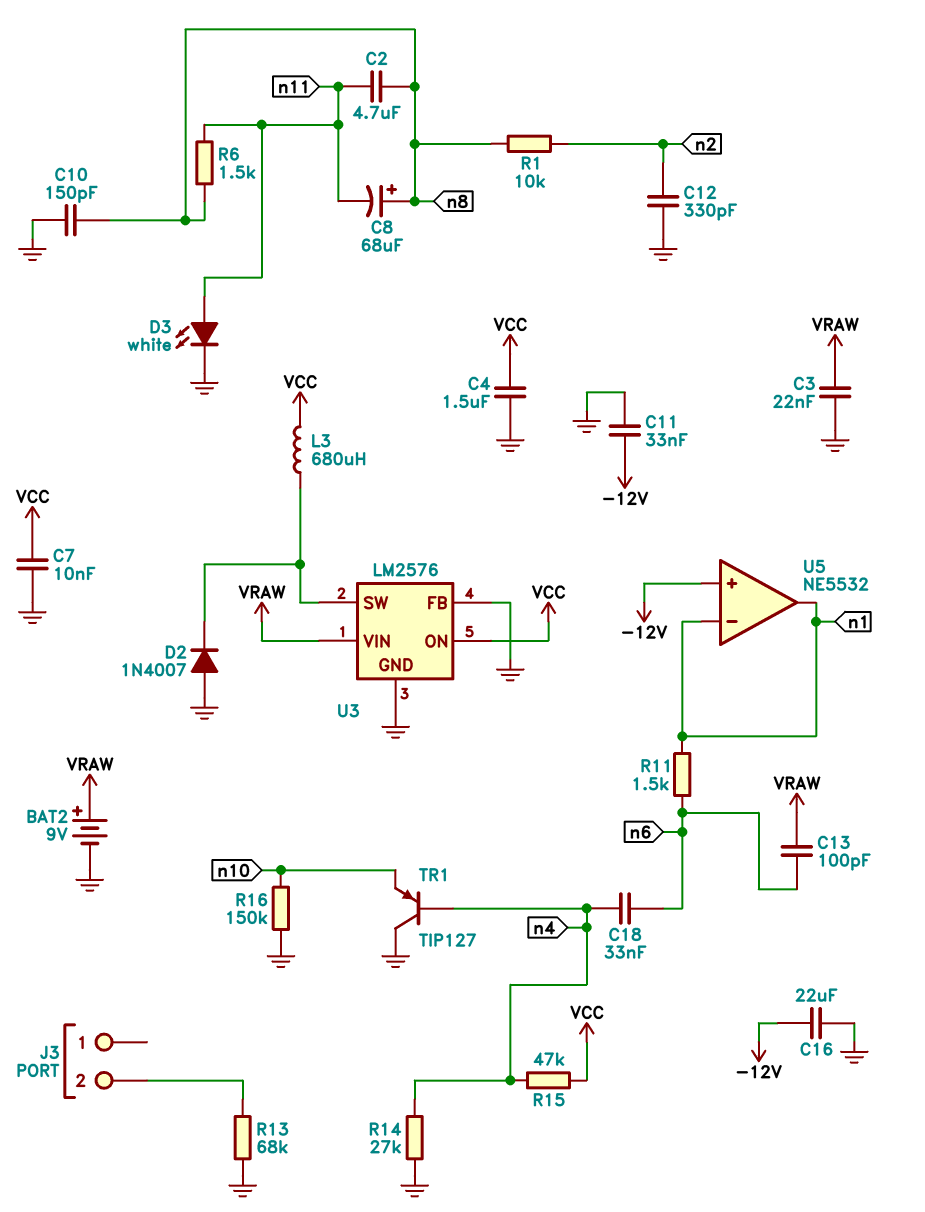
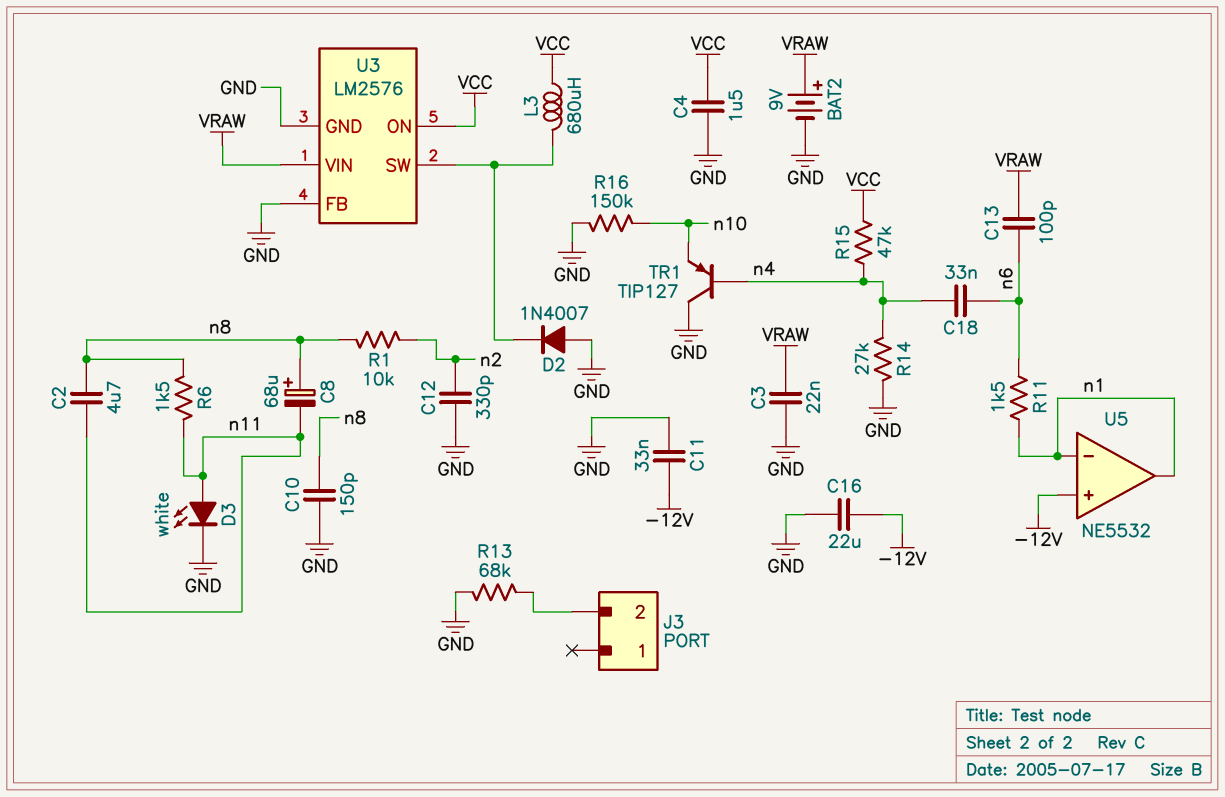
C7: 10nF (GND, VCC) -> none

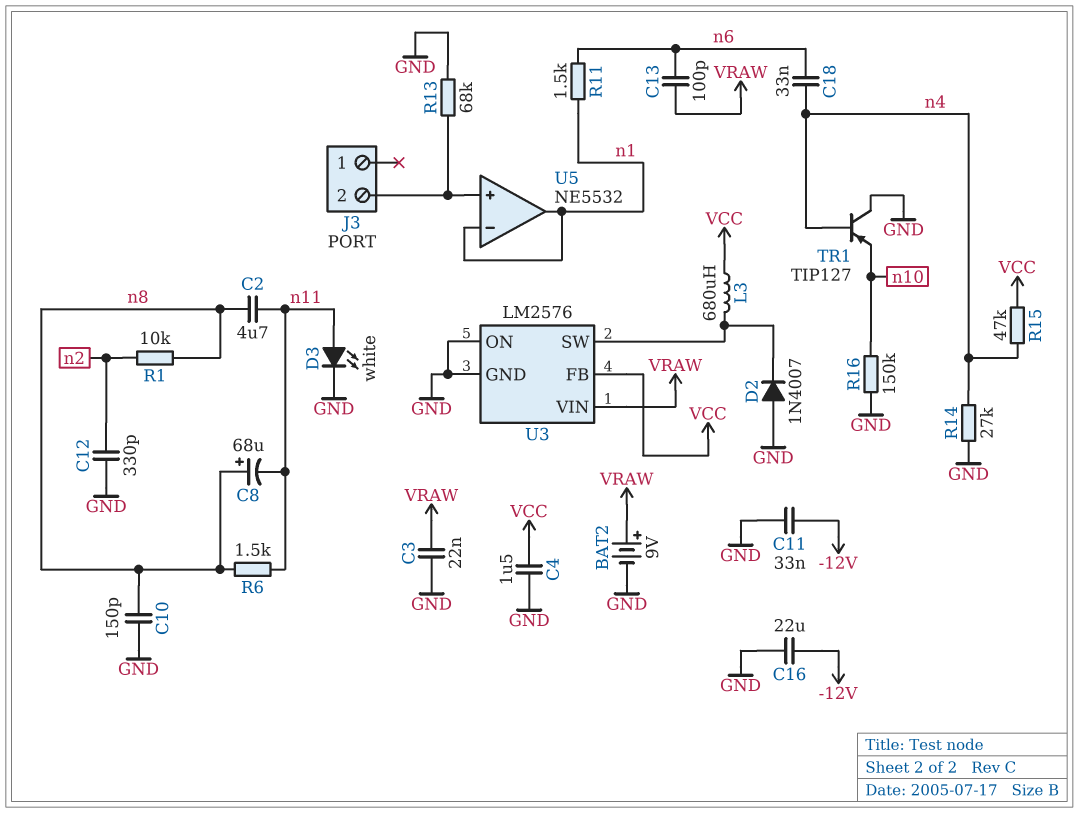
U3 pin FB: GND -> VCC
U3 pin ON: VCC -> GND
U5 pin in+: -12V -> J3/2

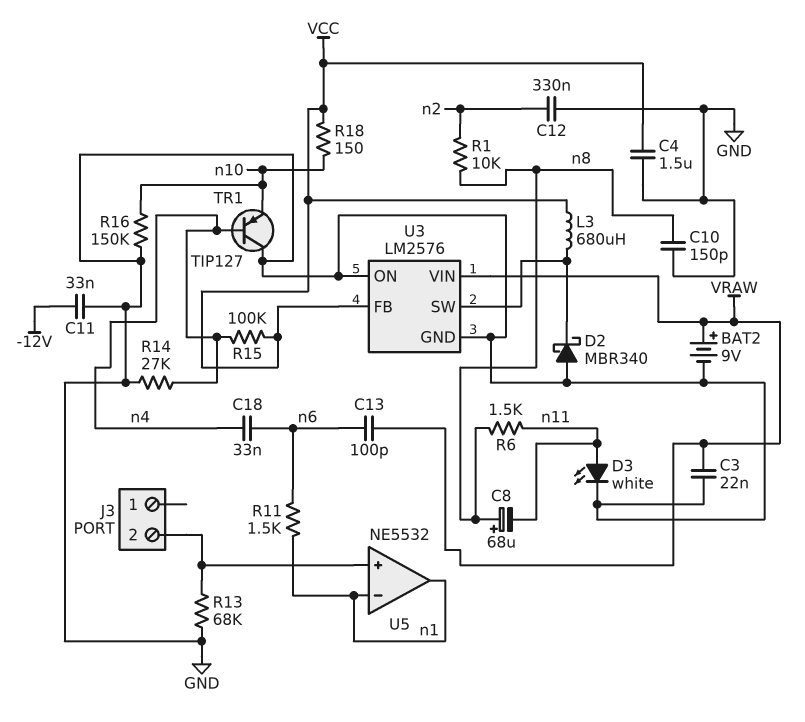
C2: 4.7uF (n8, n11) -> none
C12: 330pF (GND, n2) -> 330nF (GND, n2)
C16: 22uF (-12V, GND) -> none
D2: diode 1N4007 (A GND, K U3/SW) -> schottky MBR340 (A GND, K U3/SW)
R15: 47k (VCC, n4) -> 100k (VCC, n4)
R18: none -> 150 (VCC, n10)

